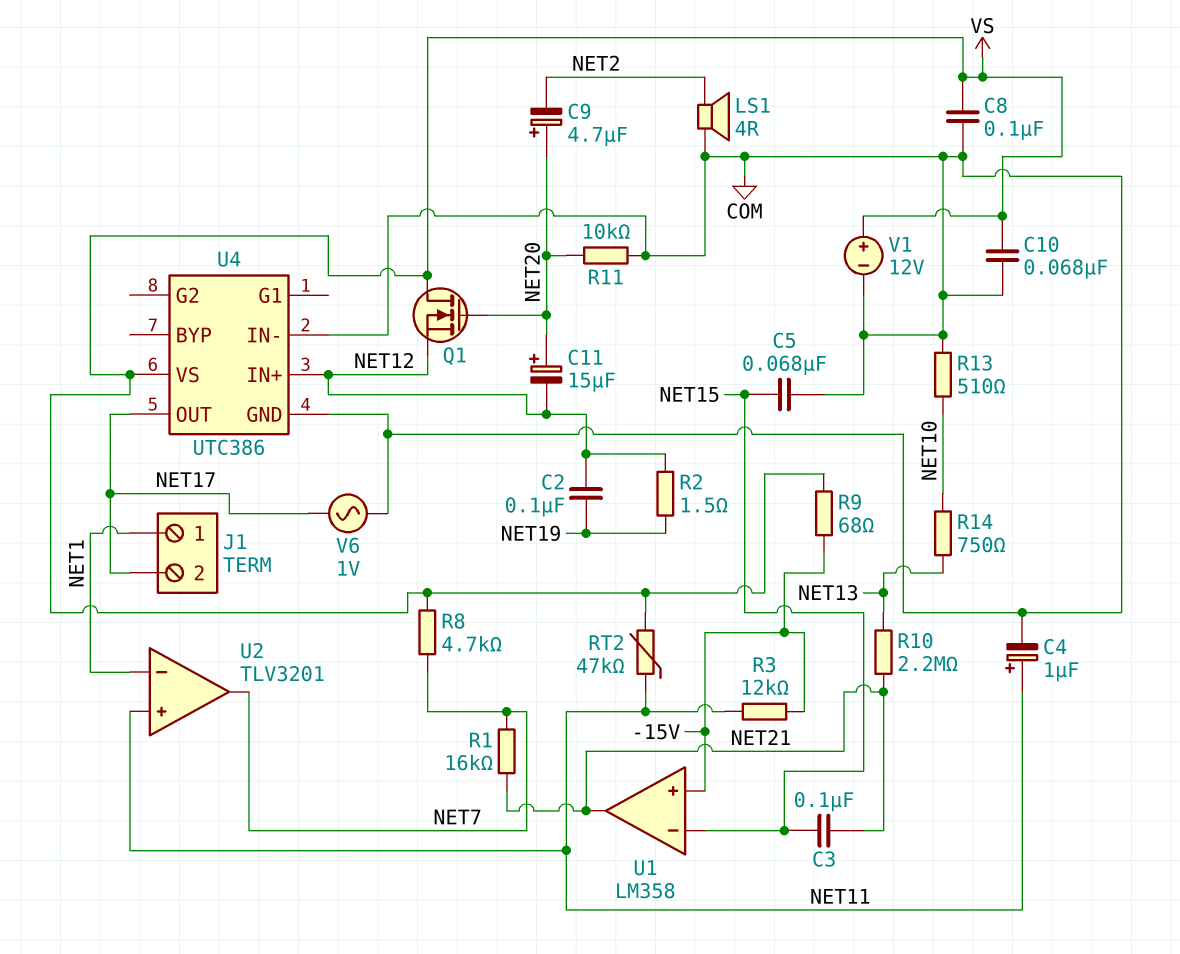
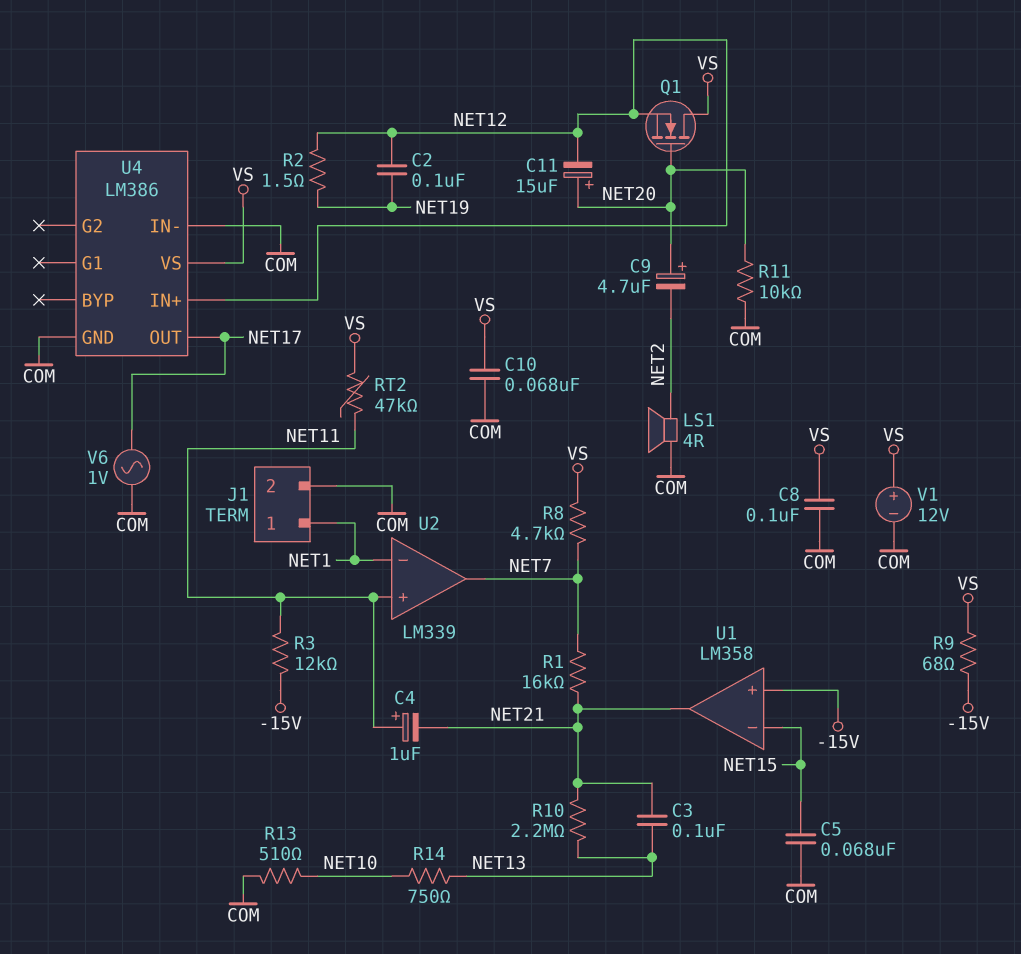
C3: 100nF (NET15, NET21) -> 100nF (NET13, NET21)
C4: 1uF (plus NET11, minus COM) -> 1uF (plus NET11, minus NET21)
J1 pin 2: NET17 -> COM
U2: TLV3201 -> LM339
U4: UTC386 -> LM386

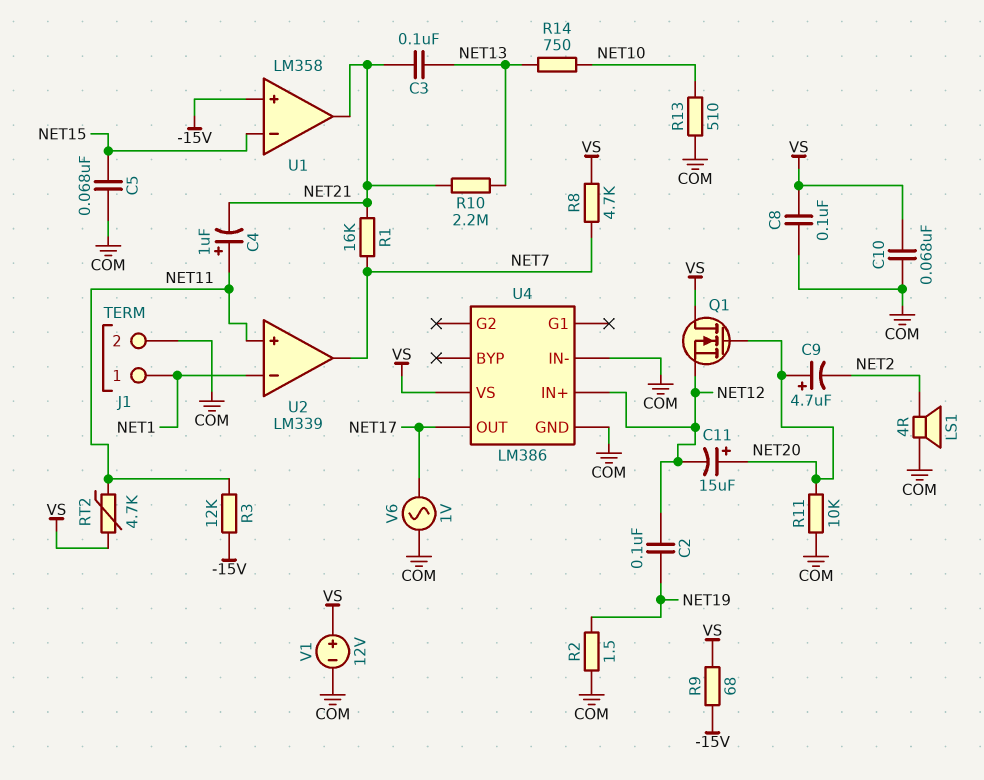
R2: 1.5 (NET12, NET19) -> 1.5 (COM, NET19)
RT2: 47k (NET11, VS) -> 4.7k (NET11, VS)

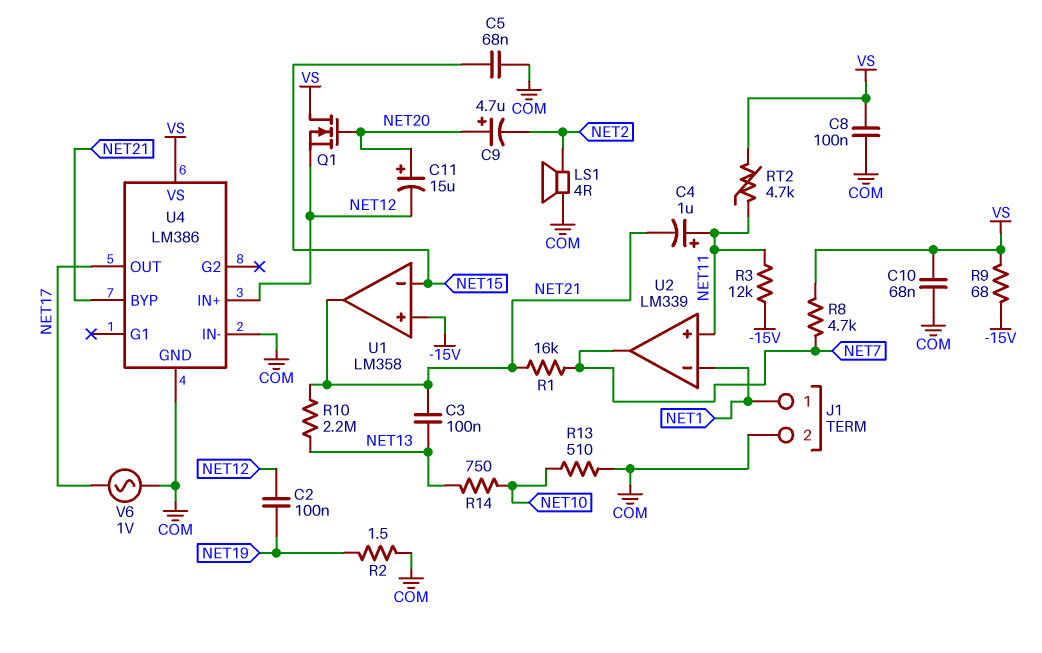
R11: 10k (COM, NET20) -> none
U4 pin BYP: none -> NET21
V1: 12V (plus VS, minus COM) -> none

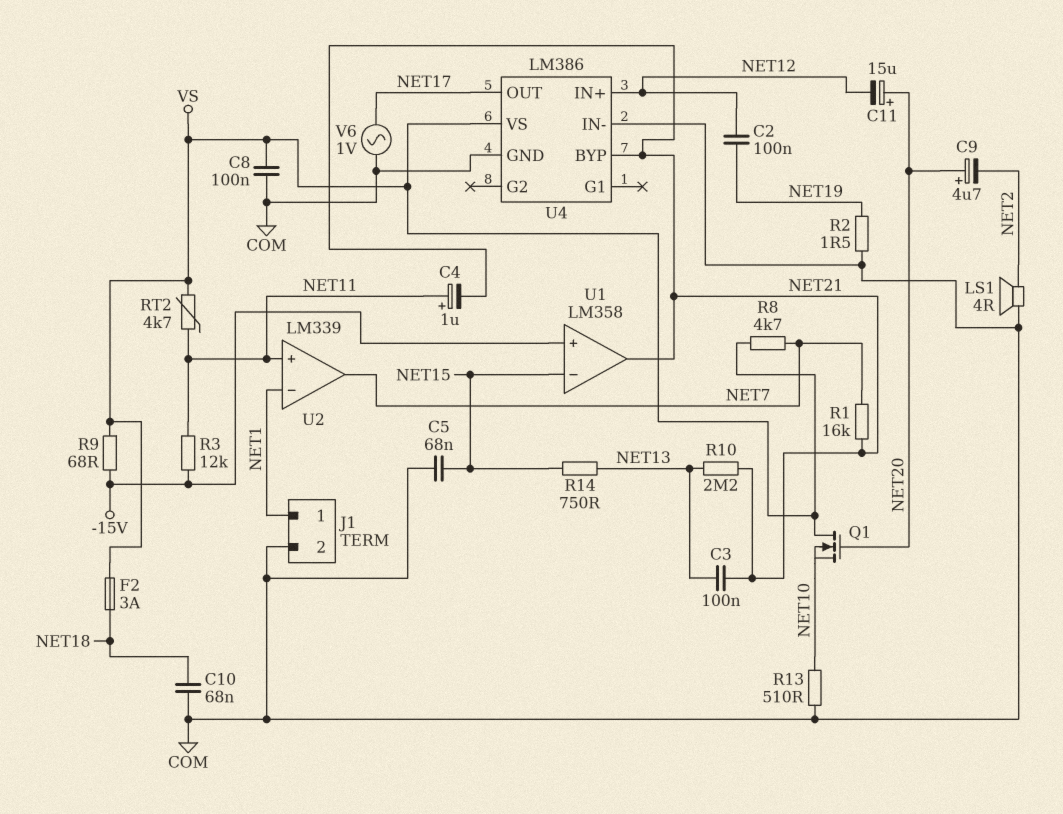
C10: 68nF (COM, VS) -> 68nF (COM, NET18)
F2: none -> 3A (NET18, VS)
Q1: NMOS (G NET20, D VS, S NET12) -> NMOS (G NET20, D VS, S NET10)
R14: 750 (NET10, NET13) -> 750 (NET13, NET15)

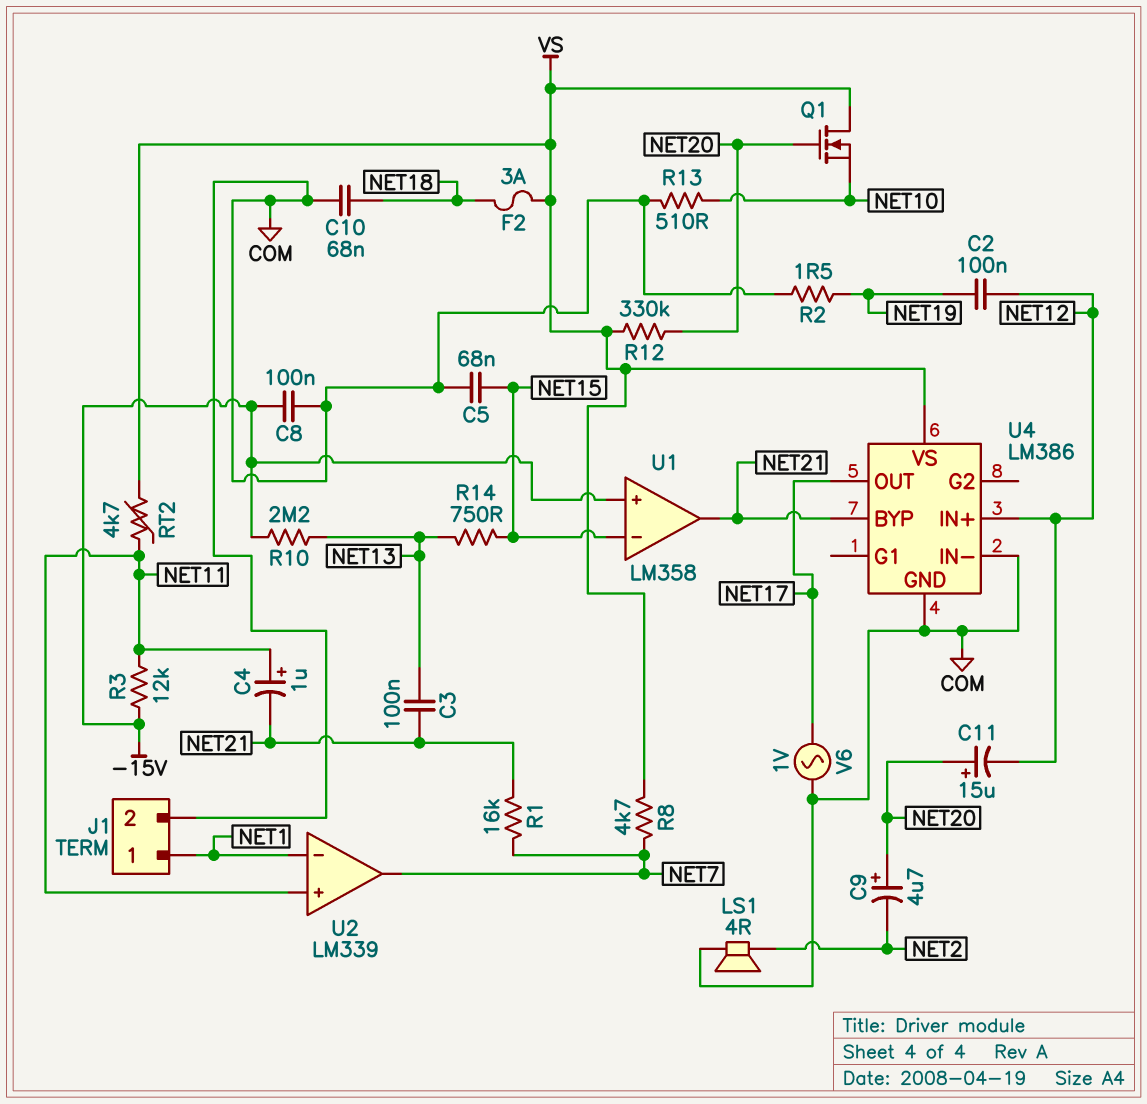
C8: 100nF (COM, VS) -> 100nF (-15V, COM)
R9: 68 (-15V, VS) -> none
R10: 2.2M (NET13, NET21) -> 2.2M (-15V, NET13)
R12: none -> 330k (NET20, VS)

